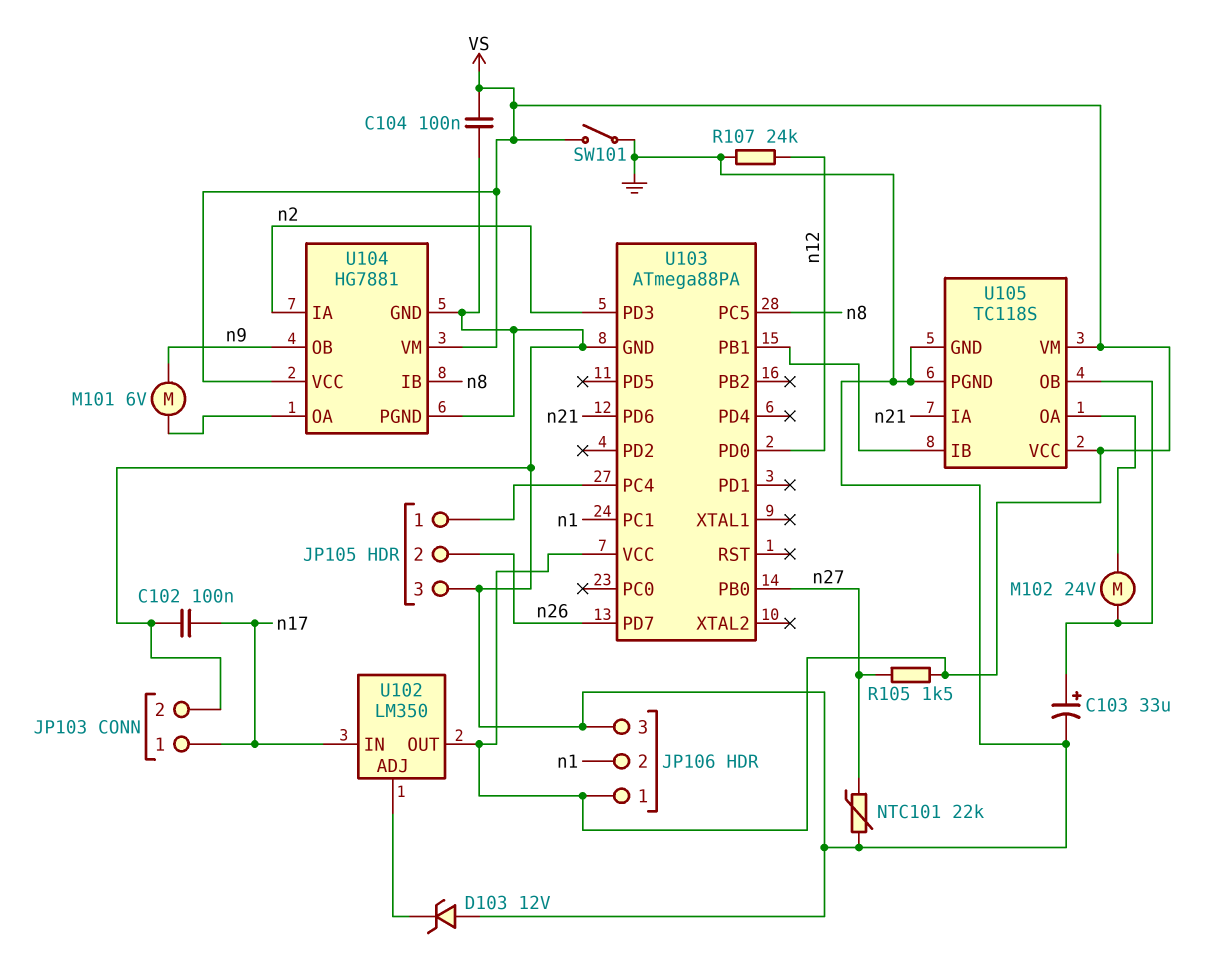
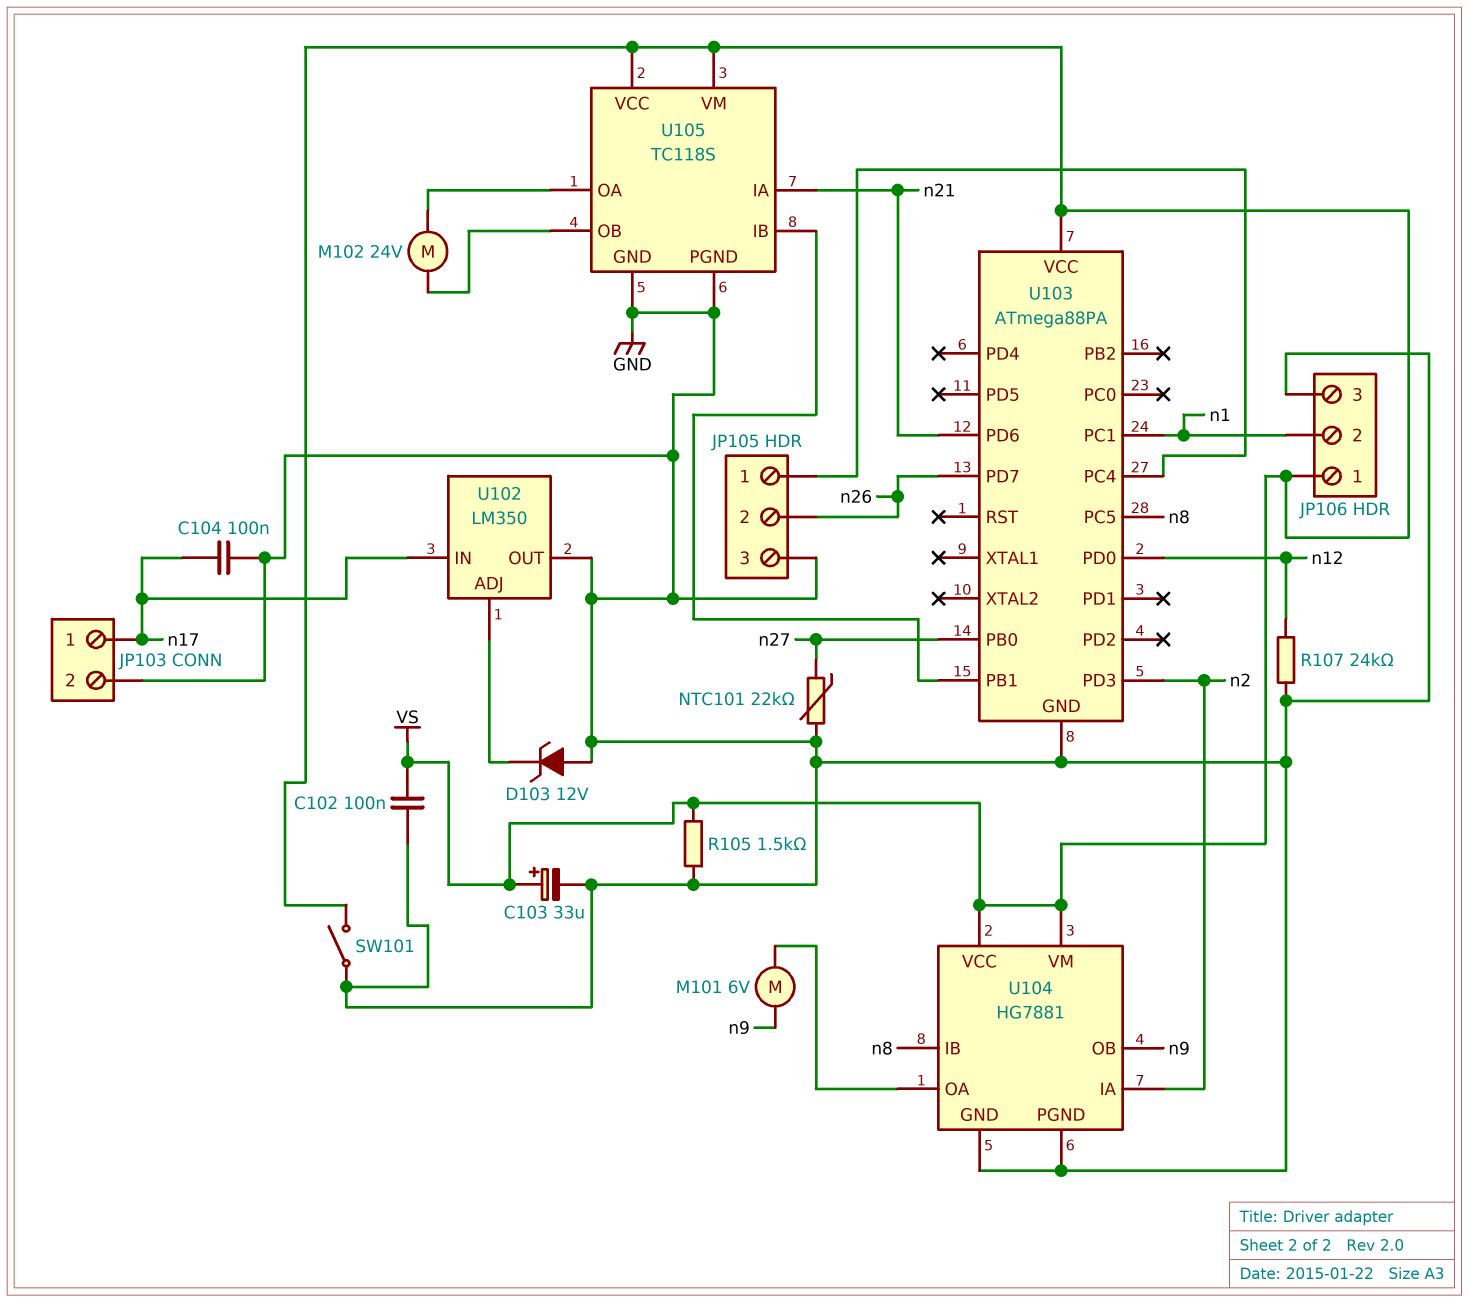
C102: 100nF (GND, n17) -> 100nF (GND, VS)
C103: 33uF (plus U105/OB, minus GND) -> 33uF (plus VS, minus GND)
C104: 100nF (GND, VS) -> 100nF (GND, n17)
R105: 1.5k (VS, n27) -> 1.5k (GND, VS)
U102 pin OUT: VS -> GND

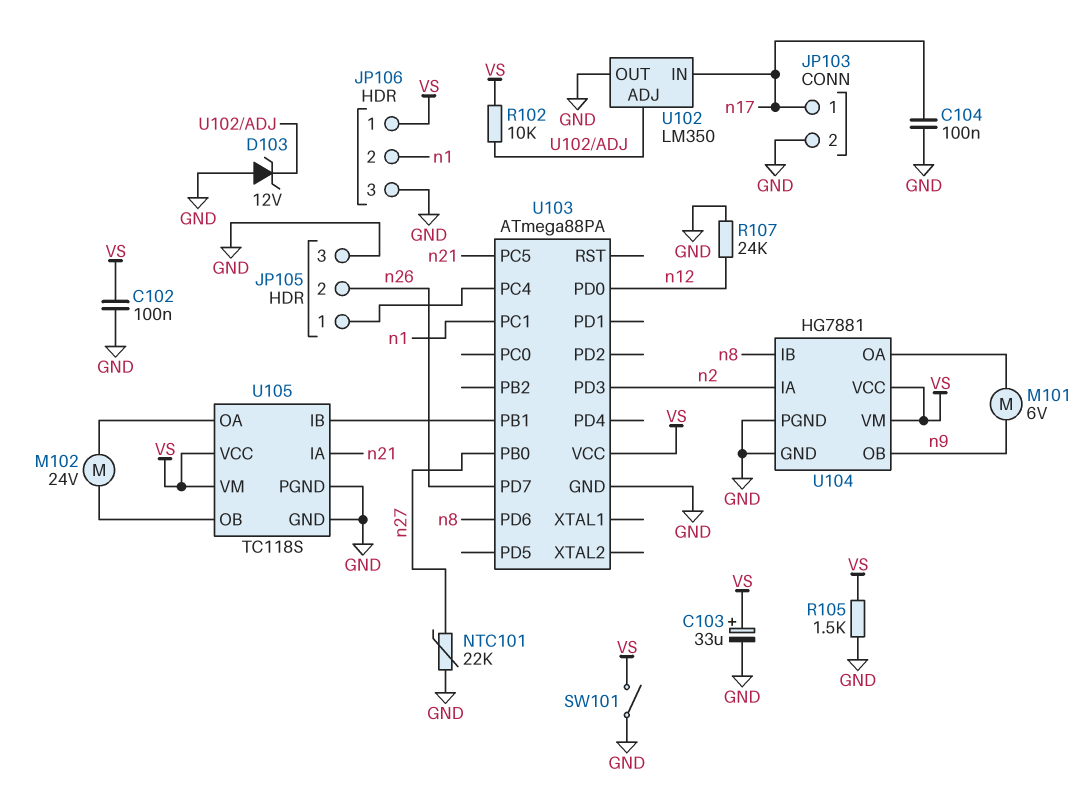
R102: none -> 10k (U102/ADJ, VS)
U103 pin PC5: n8 -> n21
U103 pin PD6: n21 -> n8

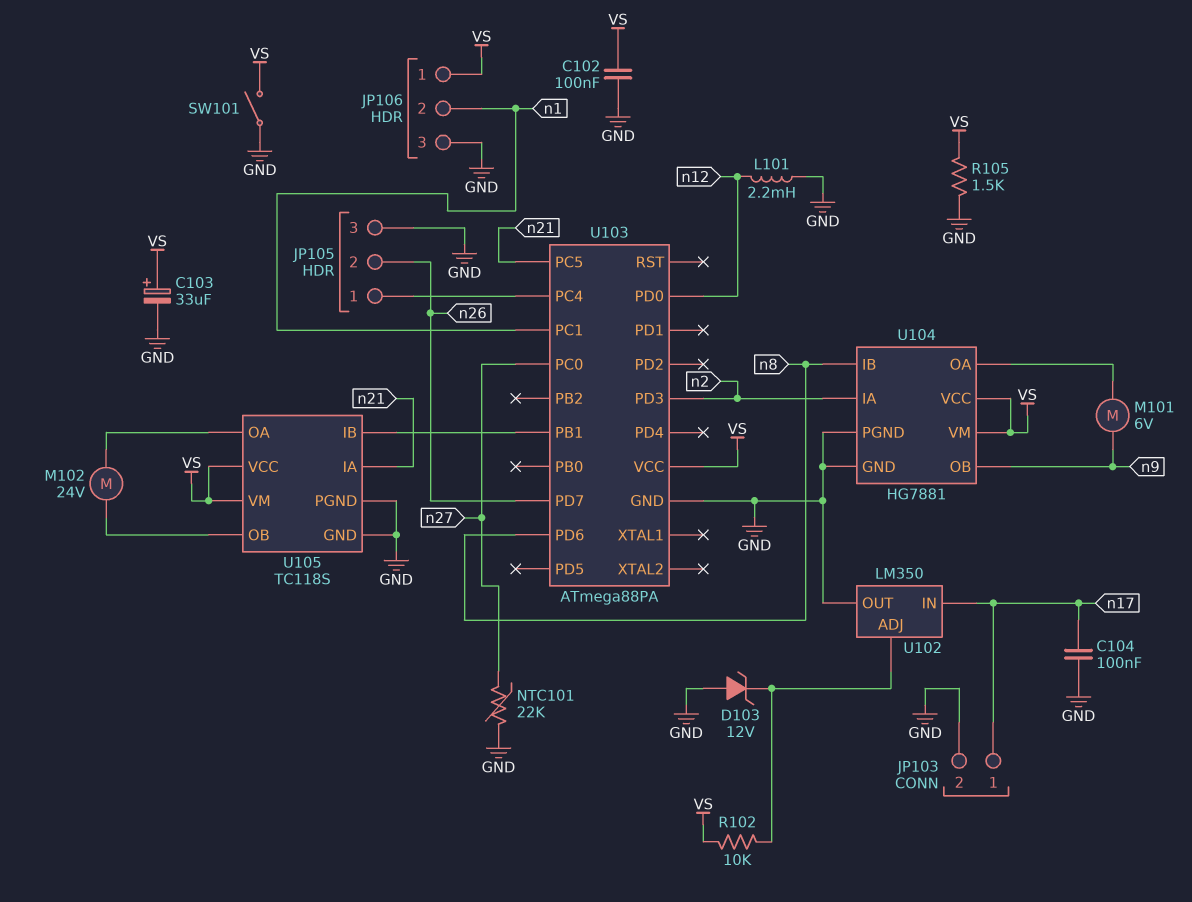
L101: none -> 2.2mH (GND, n12)
R107: 24k (GND, n12) -> none
U103 pin PB0: n27 -> none
U103 pin PC0: none -> n27

